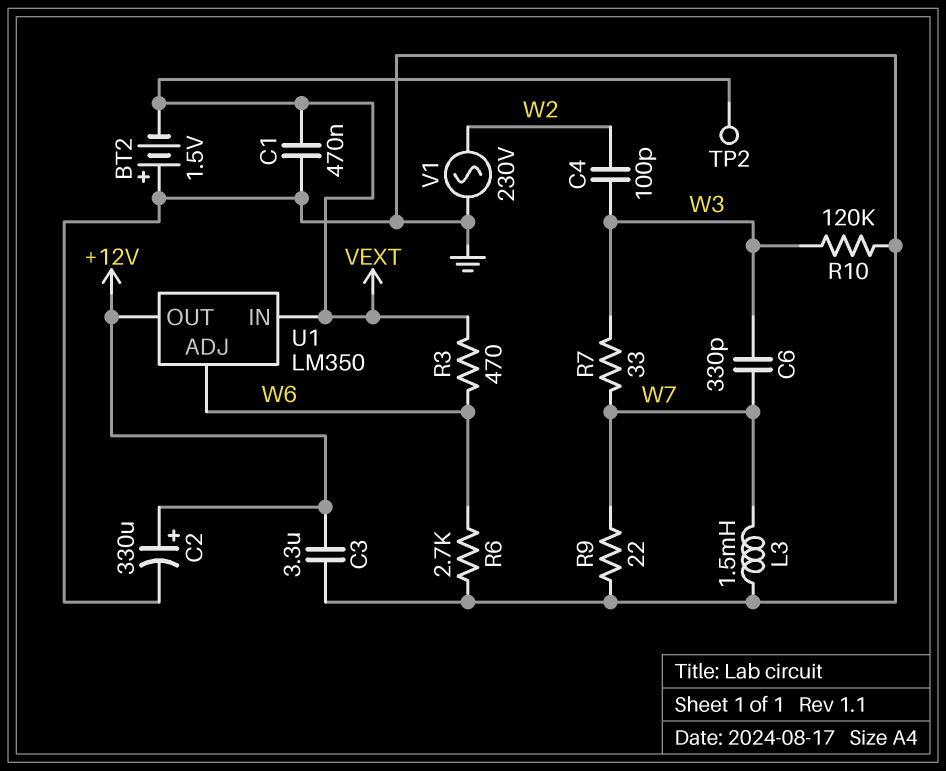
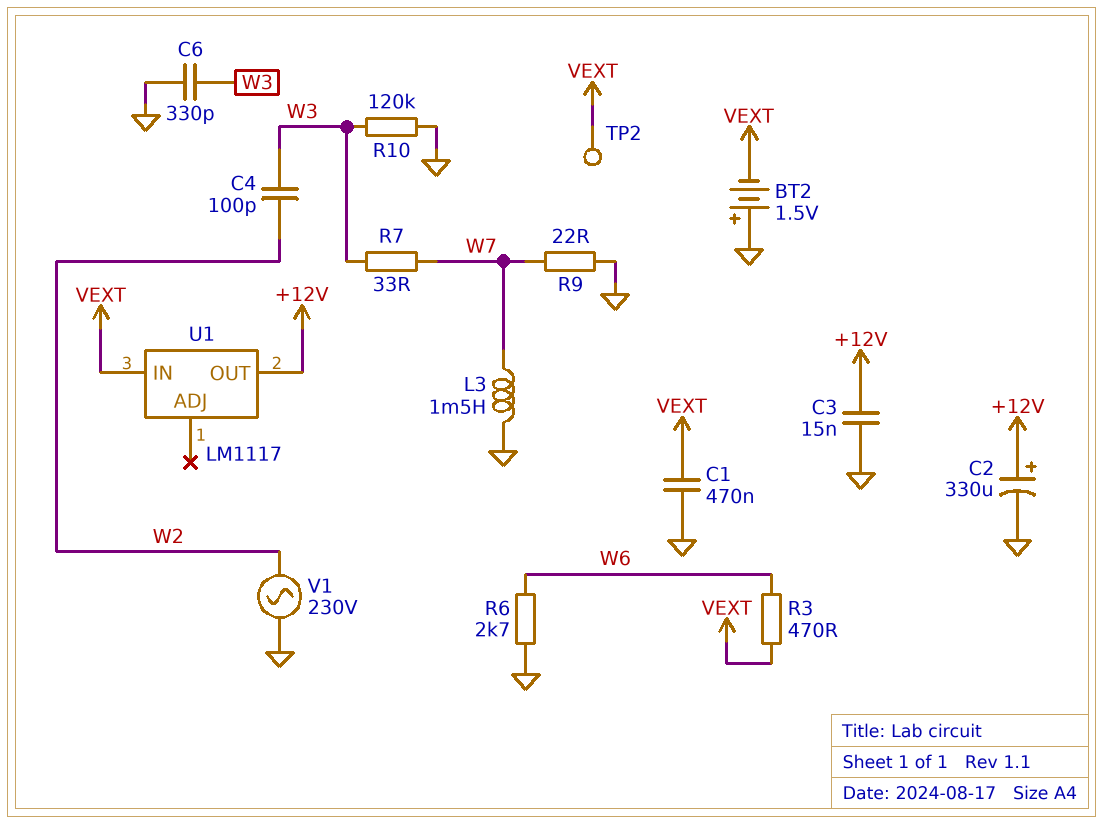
C3: 3.3uF (+12V, GND) -> 15nF (+12V, GND)
C6: 330pF (W3, W7) -> 330pF (GND, W3)
U1: LM350 -> LM1117
U1 pin ADJ: W6 -> none

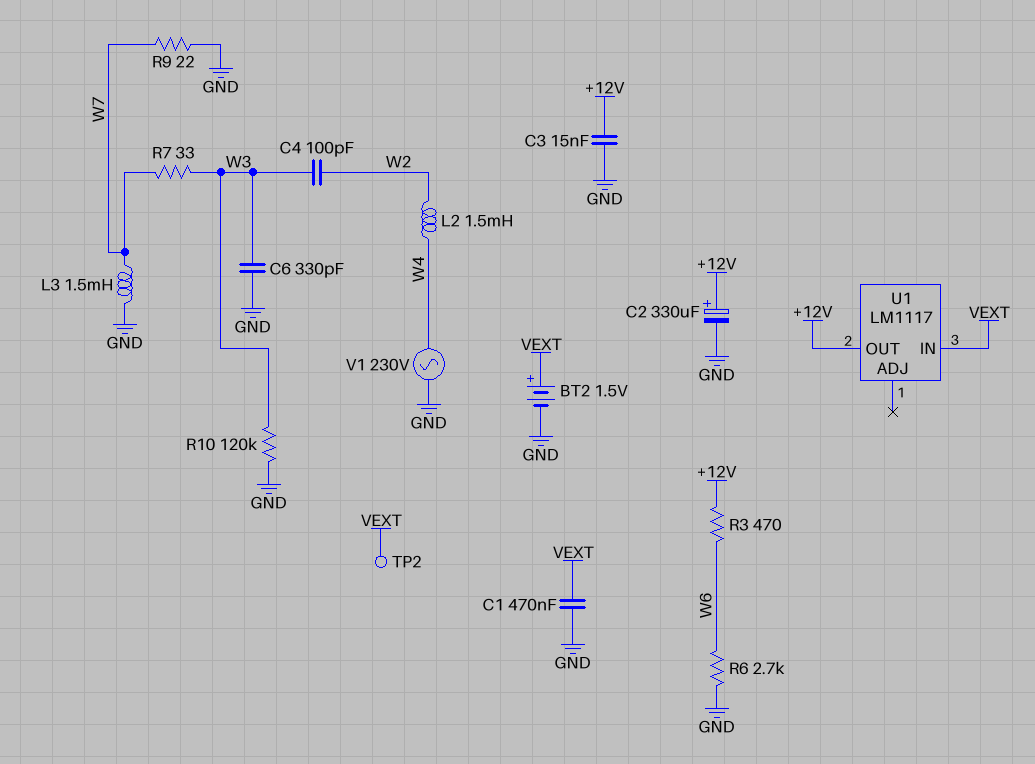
BT2: 1.5V (plus GND, minus VEXT) -> 1.5V (plus VEXT, minus GND)
L2: none -> 1.5mH (W2, W4)
R3: 470 (VEXT, W6) -> 470 (+12V, W6)
V1: AC 230V (GND, W2) -> AC 230V (GND, W4)

